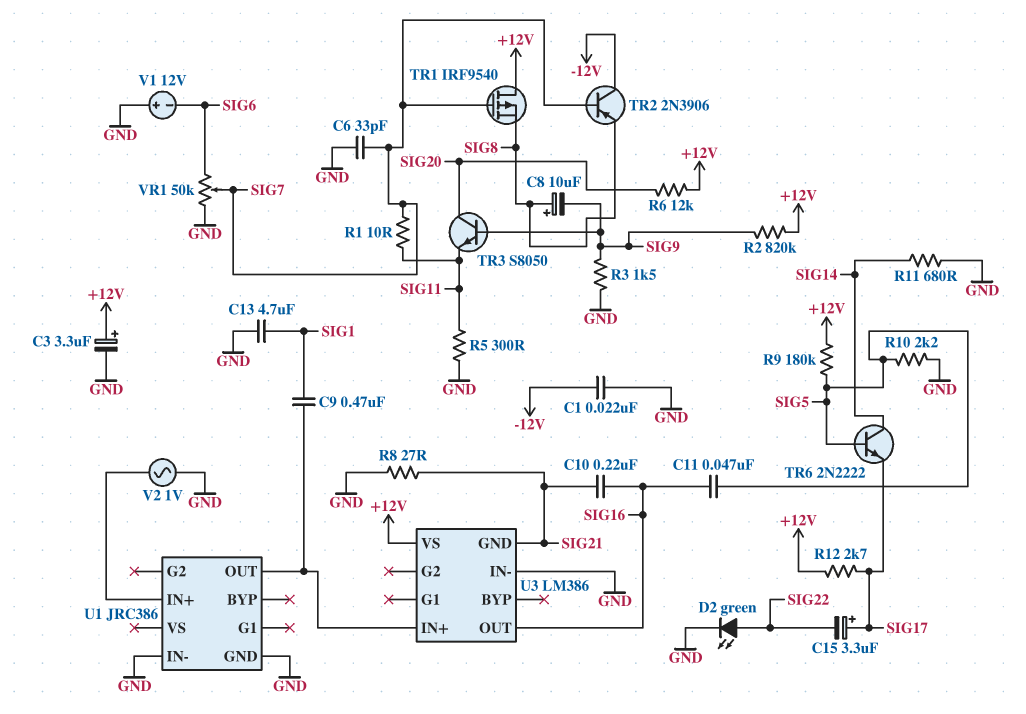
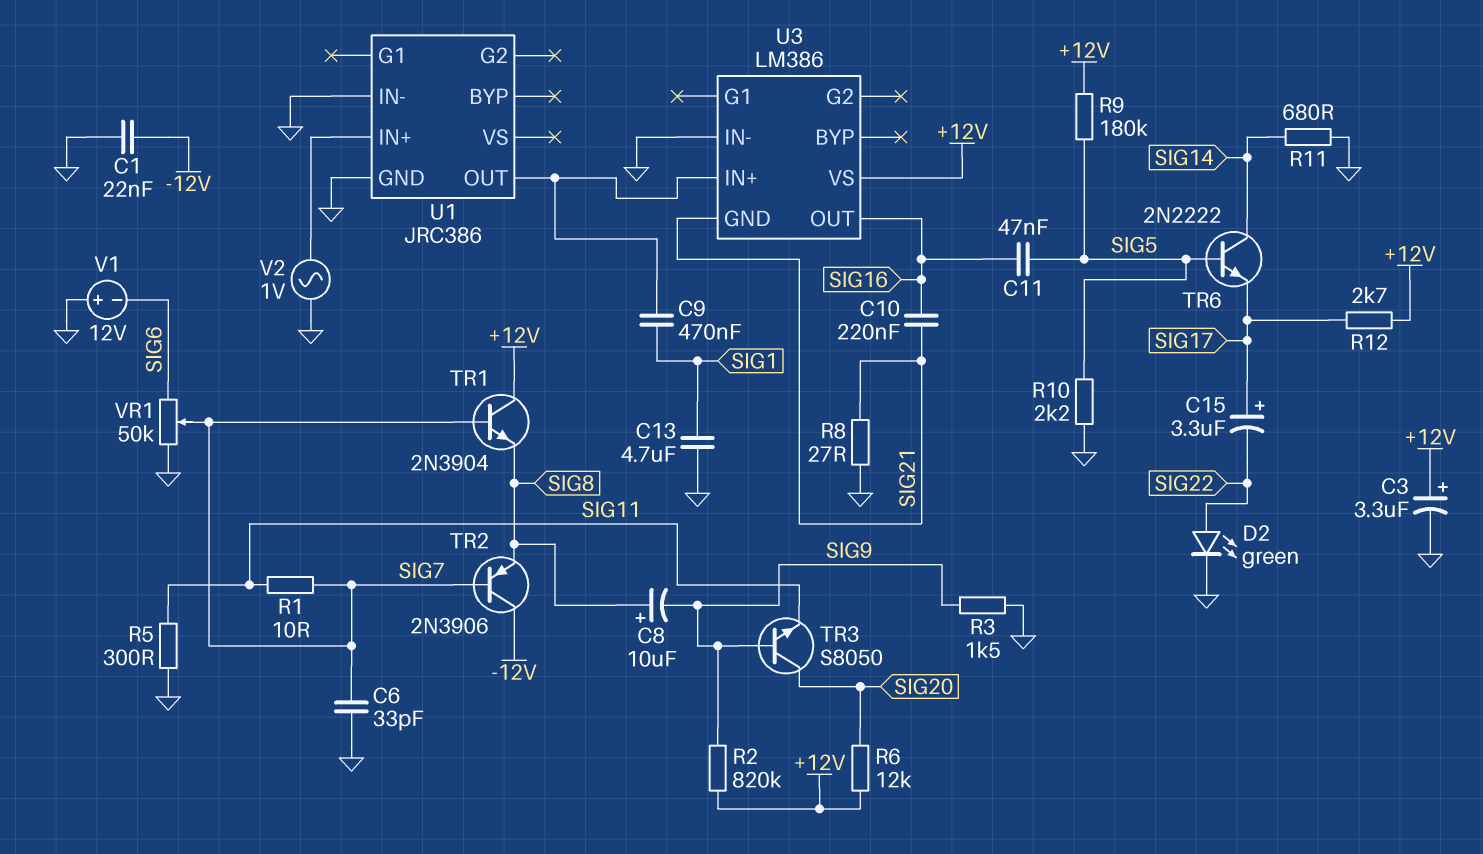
TR1: PMOS IRF9540 (G SIG7, D +12V, S SIG8) -> NPN 2N3904 (B SIG7, C +12V, E SIG8)

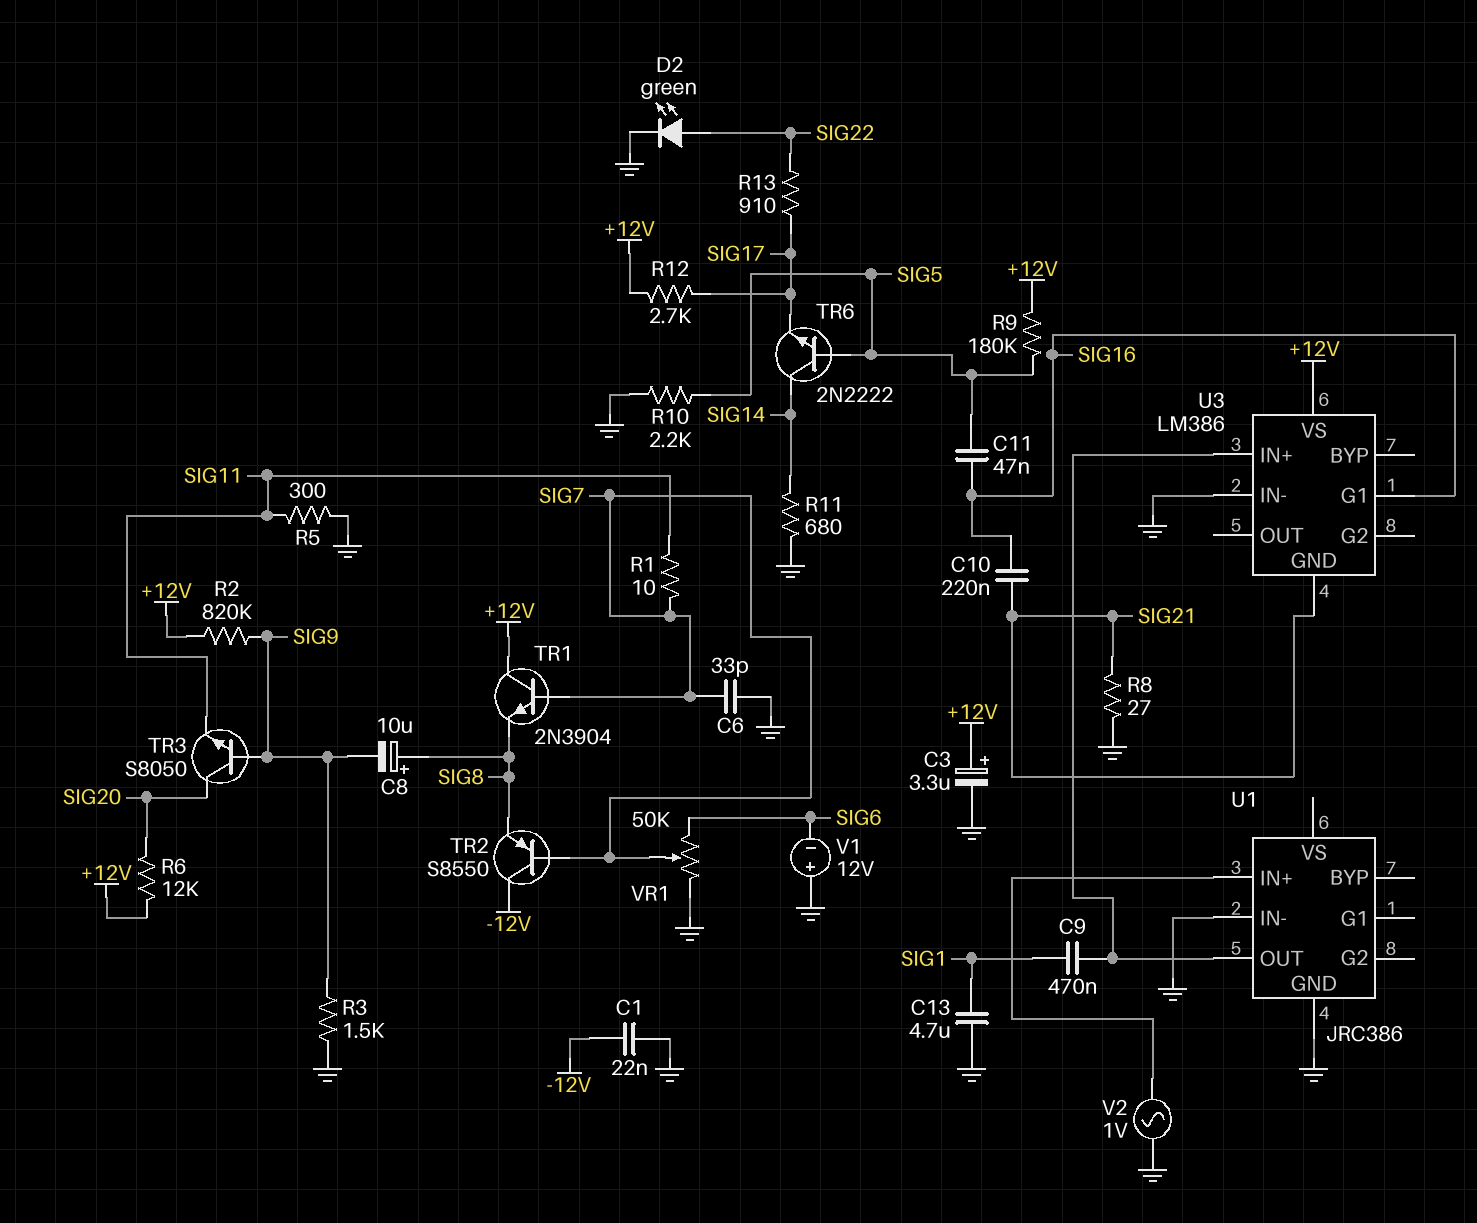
C15: 3.3uF (plus SIG17, minus SIG22) -> none
R13: none -> 910 (SIG17, SIG22)
TR2: PNP 2N3906 (B SIG7, C -12V, E SIG8) -> PNP S8550 (B SIG7, C -12V, E SIG8)
U3 pin G1: none -> SIG16
U3 pin OUT: SIG16 -> none

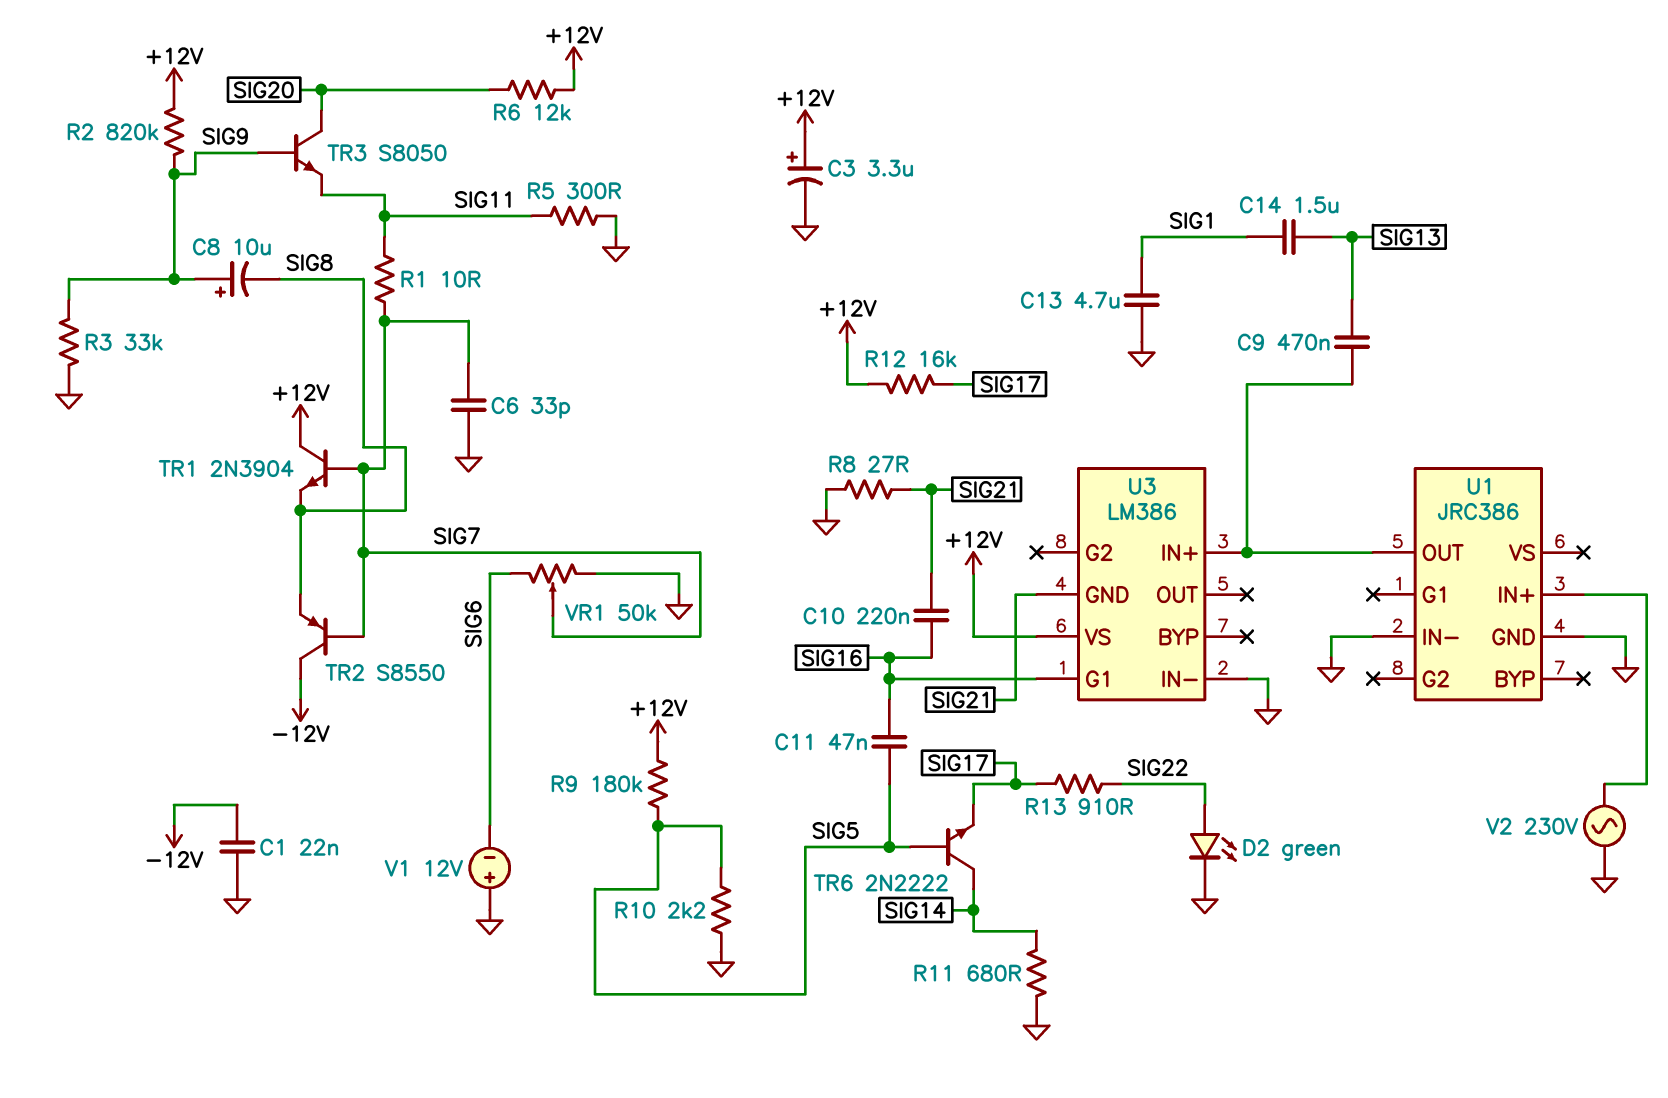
C8: 10uF (plus SIG8, minus SIG9) -> 10uF (plus SIG9, minus SIG8)
C9: 470nF (SIG1, U1/OUT) -> 470nF (SIG13, U1/OUT)
C14: none -> 1.5uF (SIG1, SIG13)
R3: 1.5k (GND, SIG9) -> 33k (GND, SIG9)
R12: 2.7k (+12V, SIG17) -> 16k (+12V, SIG17)
V2: AC 1V (GND, U1/IN+) -> AC 230V (GND, U1/IN+)

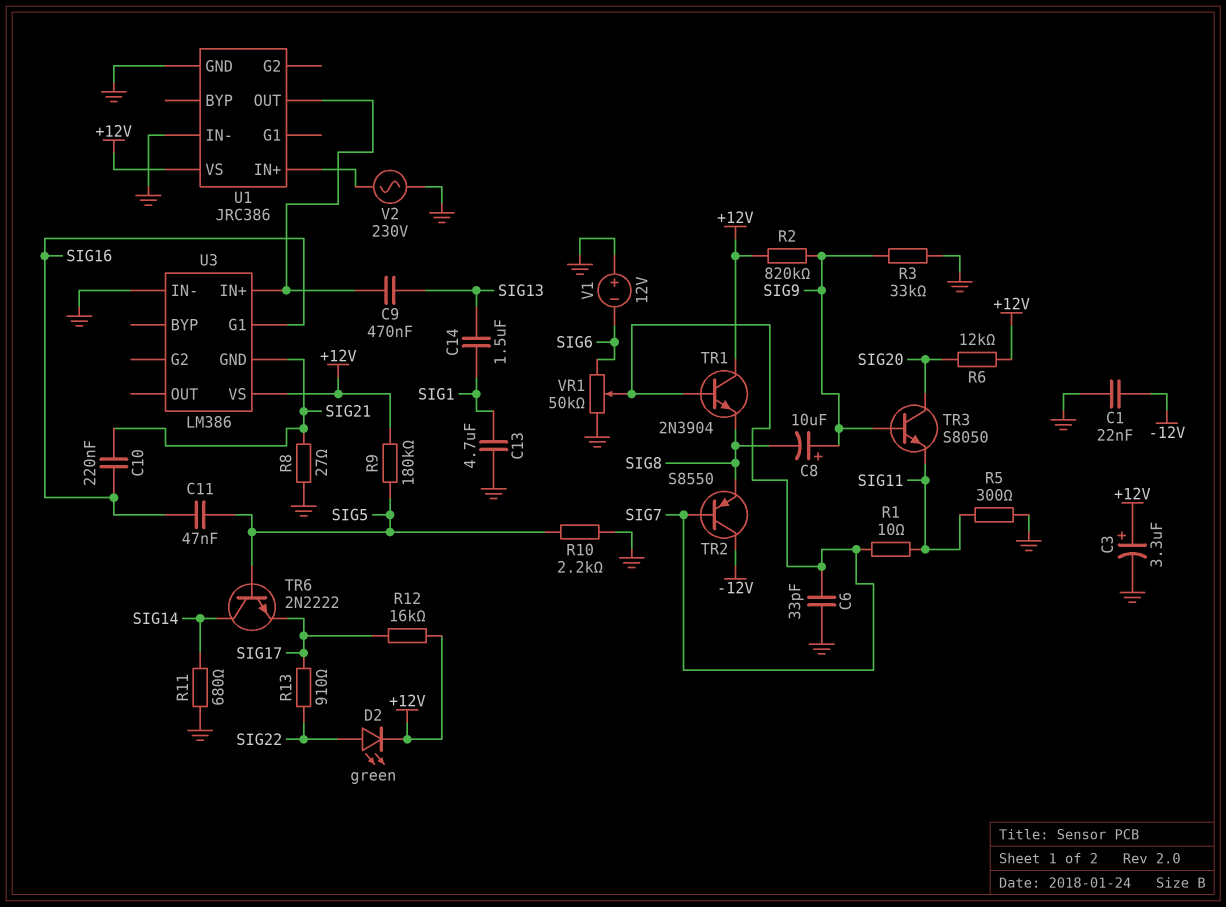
D2: LED green (A SIG22, K GND) -> LED green (A SIG22, K +12V)
U1 pin VS: none -> +12V

